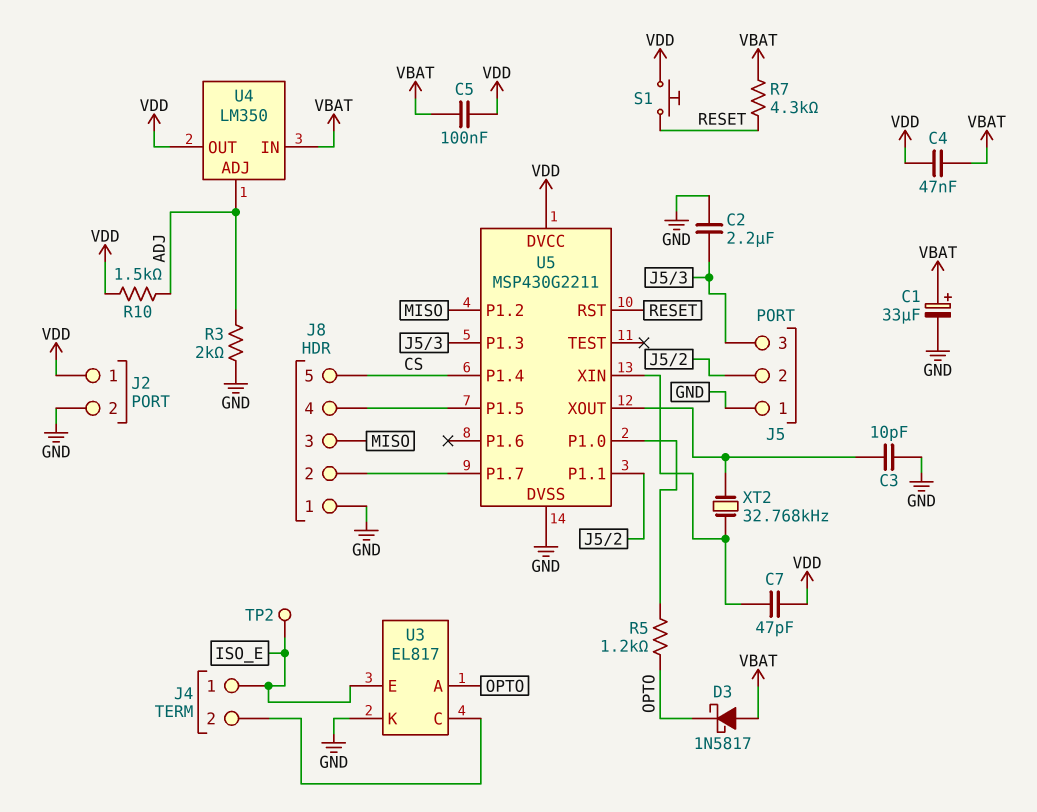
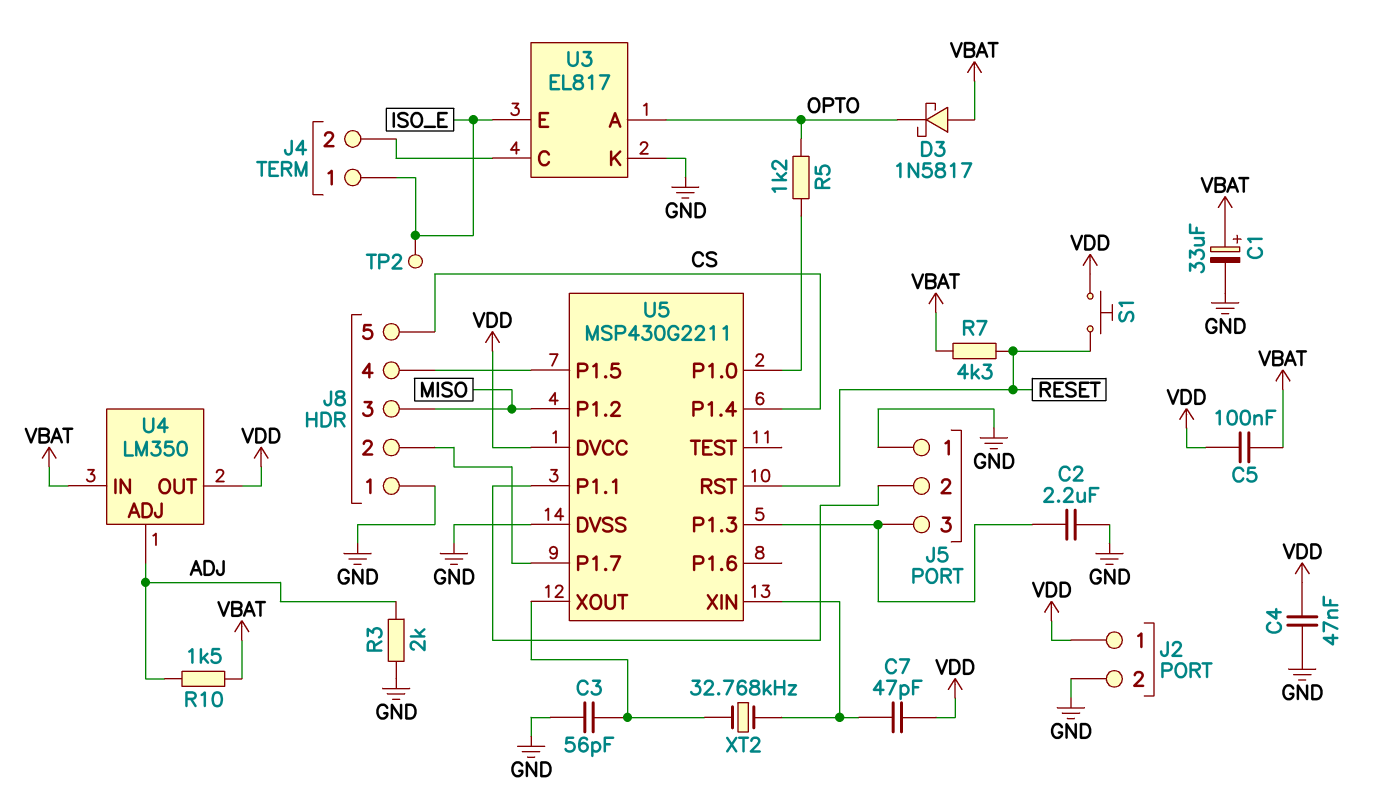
C3: 10pF (GND, U5/XOUT) -> 56pF (GND, U5/XOUT)
C4: 47nF (VBAT, VDD) -> 47nF (GND, VDD)
R10: 1.5k (ADJ, VDD) -> 1.5k (ADJ, VBAT)

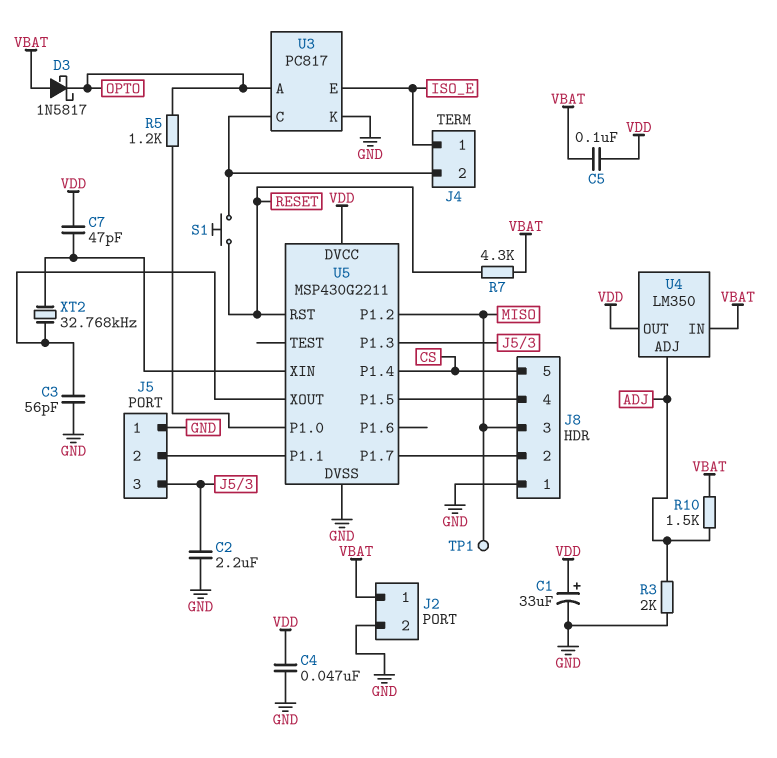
C1: 33uF (plus VBAT, minus GND) -> 33uF (plus VDD, minus GND)
J2 pin 1: VDD -> VBAT
S1: button (RESET, VDD) -> button (J4/2, RESET)
TP1: none -> test point (MISO)
TP2: test point (ISO_E) -> none
U3: EL817 -> PC817

